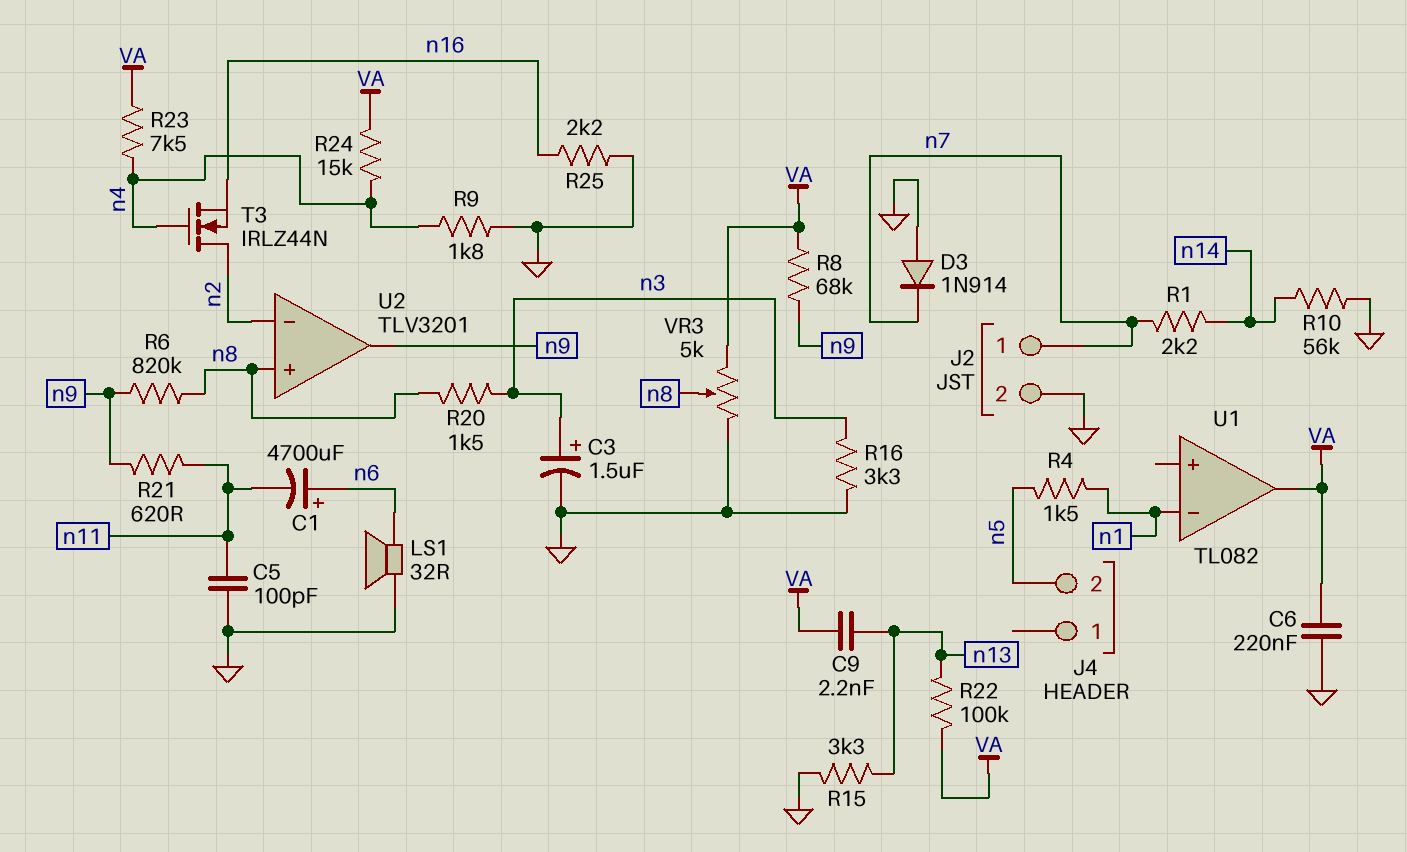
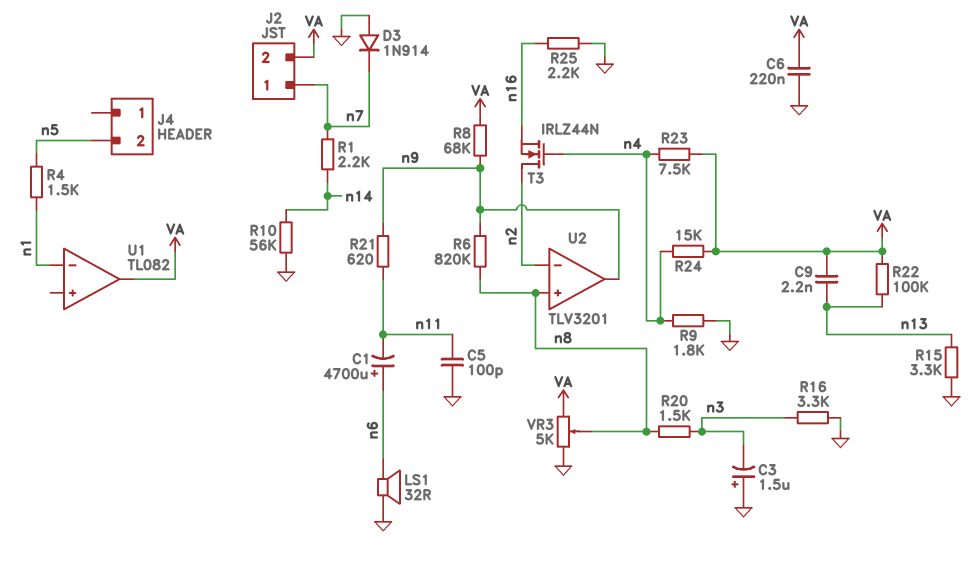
C3: 1.5uF (plus n3, minus GND) -> 1.5uF (plus GND, minus n3)
J2 pin 2: GND -> VA

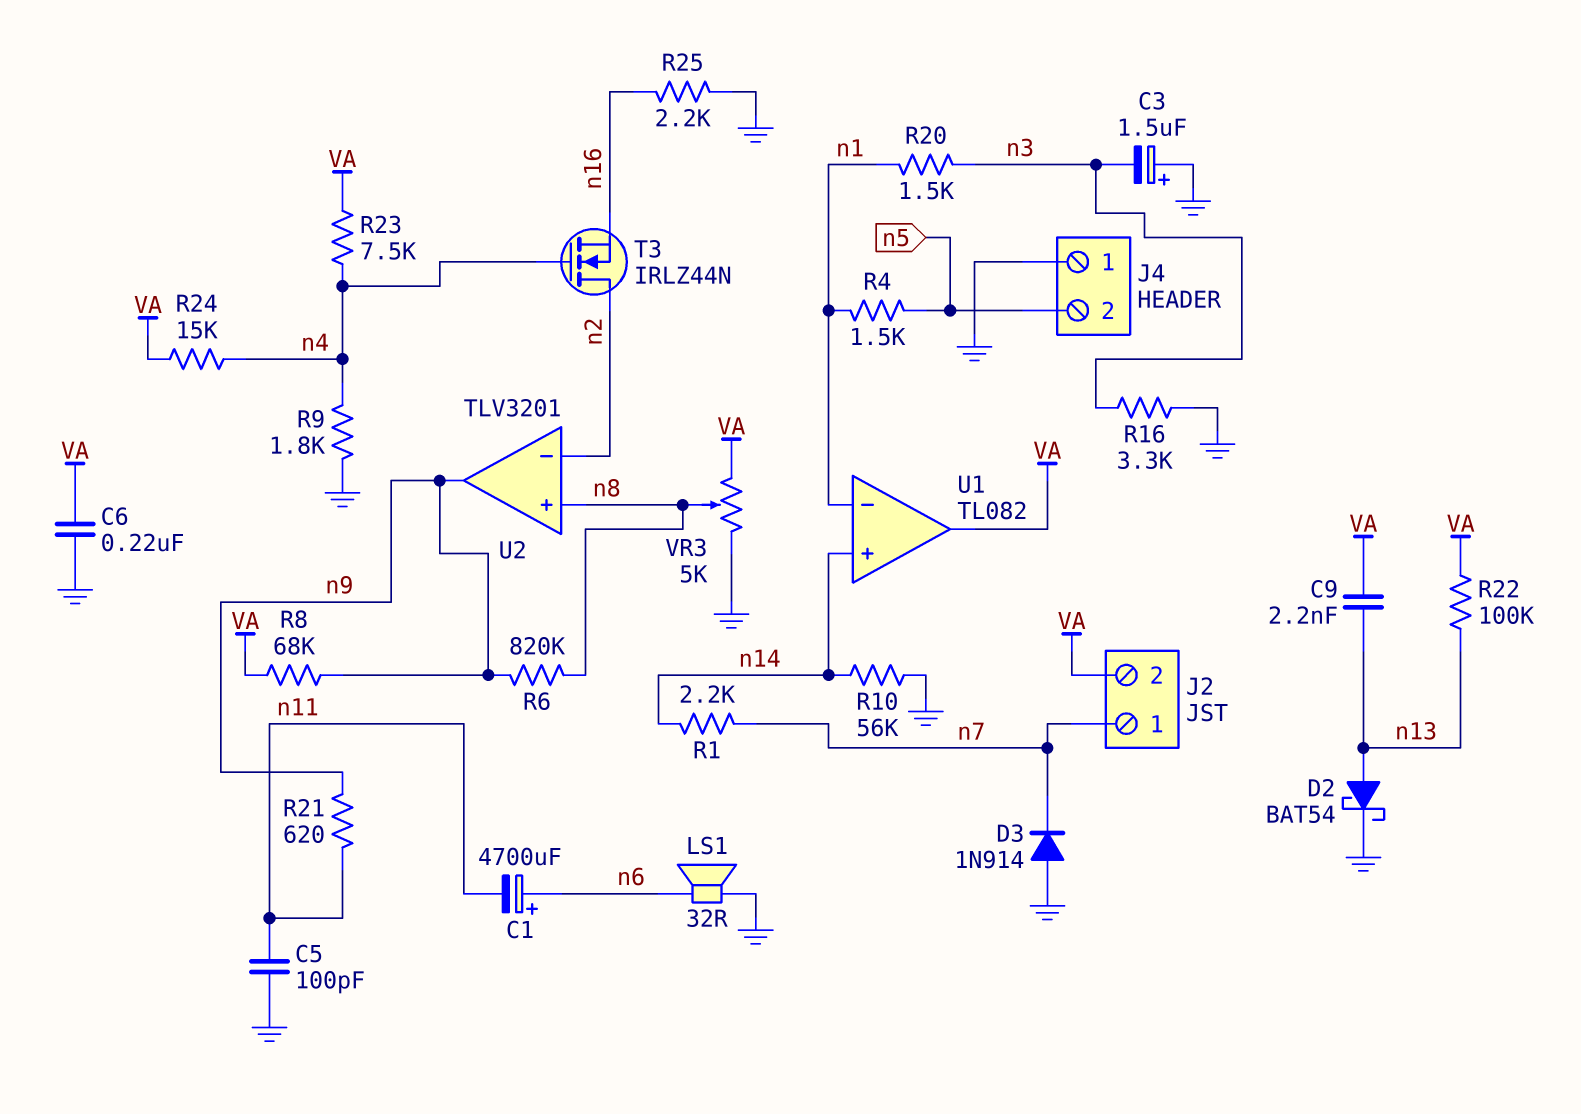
D2: none -> schottky BAT54 (A n13, K GND)
J4 pin 1: none -> GND
R15: 3.3k (GND, n13) -> none
R20: 1.5k (n3, n8) -> 1.5k (n1, n3)
U1 pin in+: none -> n14

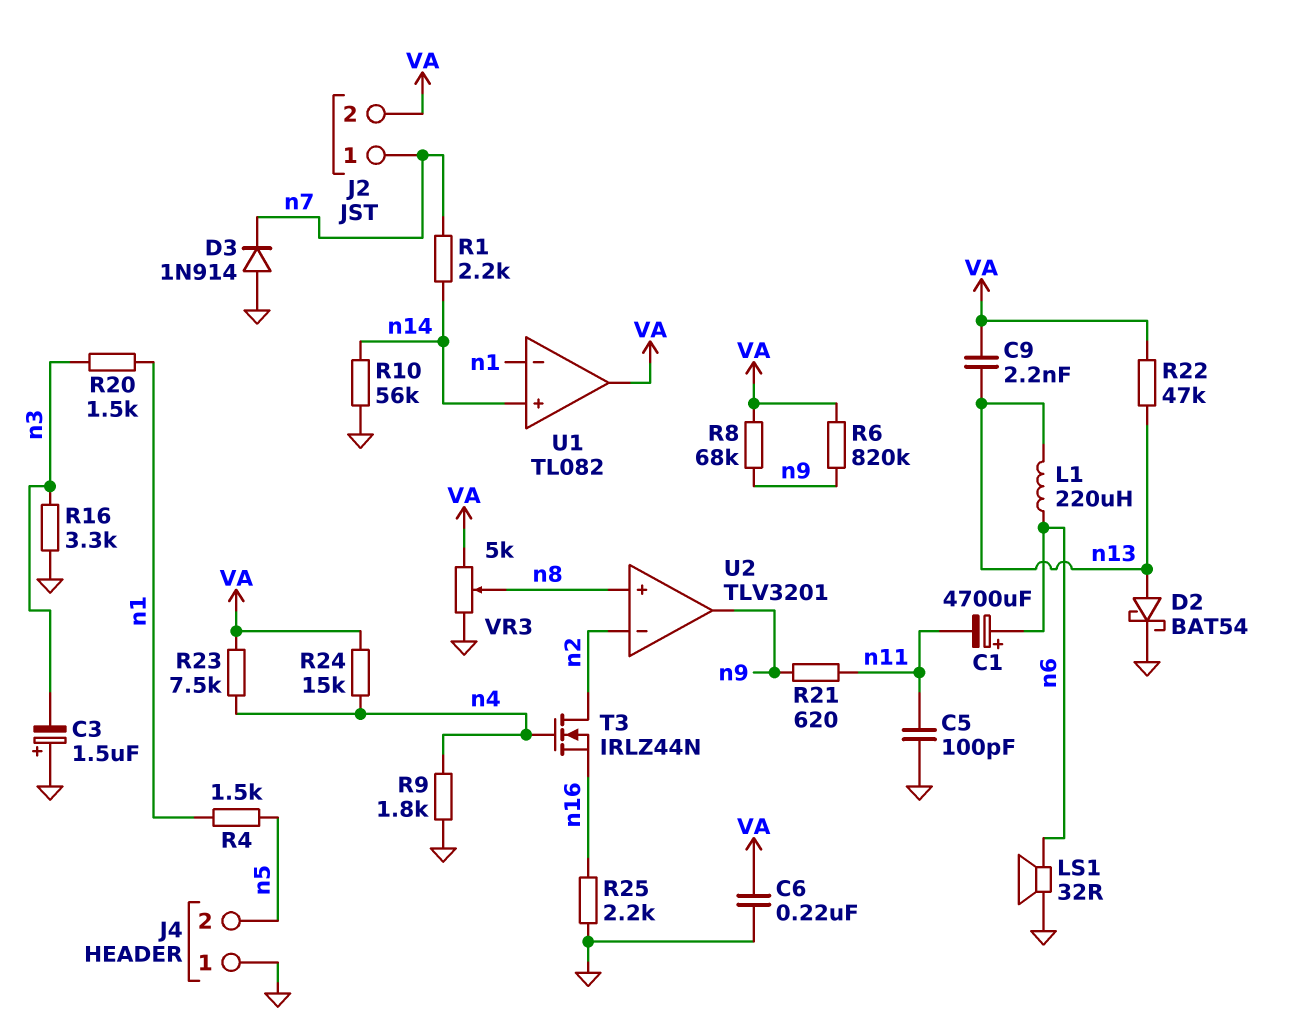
L1: none -> 220uH (n6, n13)
R6: 820k (n8, n9) -> 820k (VA, n9)
R22: 100k (VA, n13) -> 47k (VA, n13)

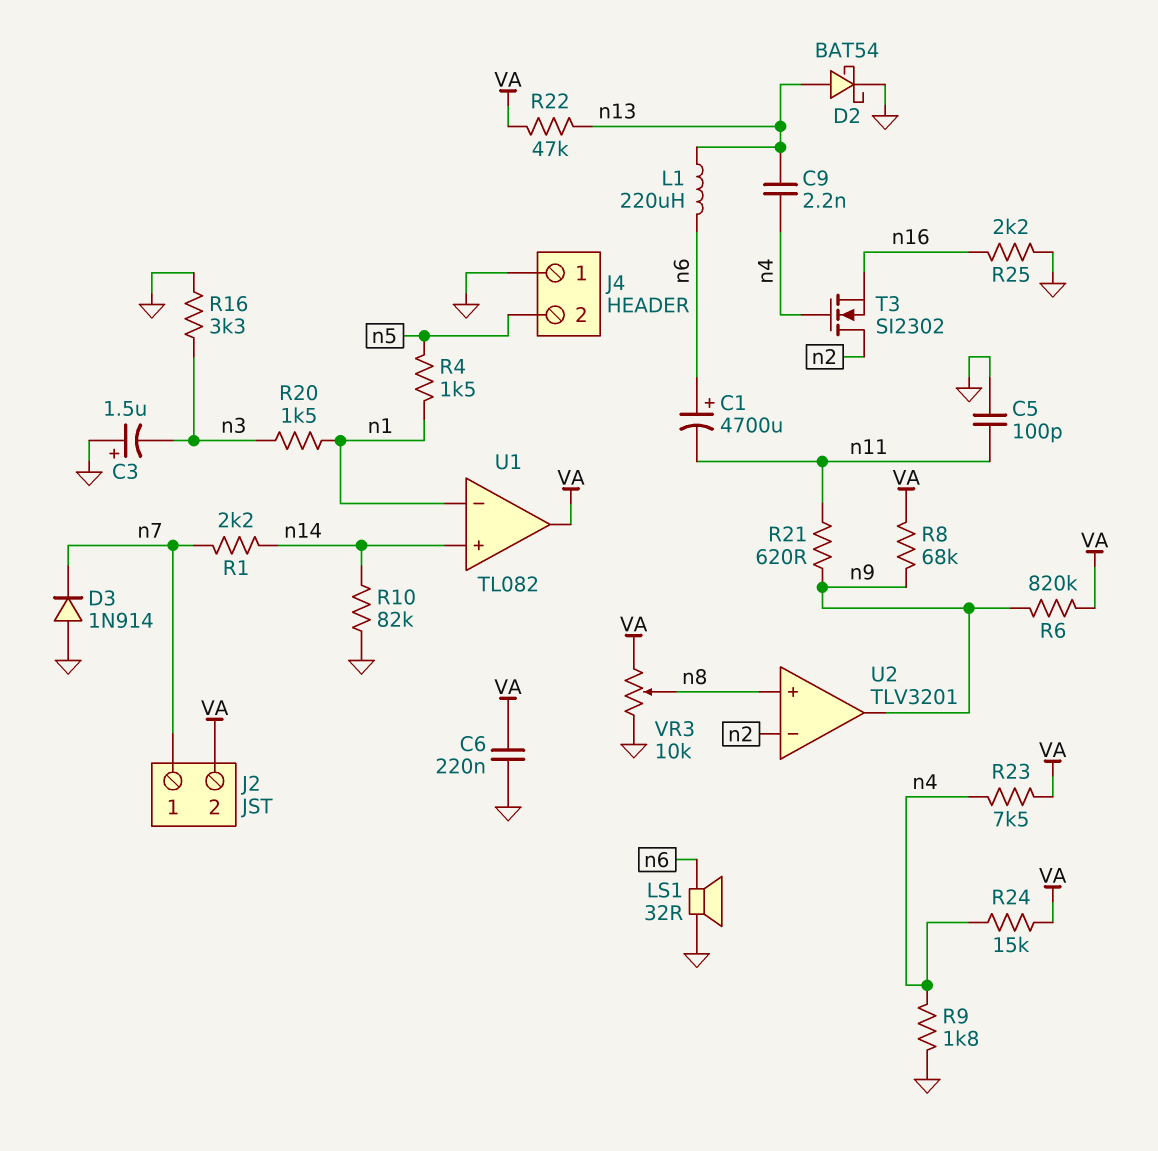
C9: 2.2nF (VA, n13) -> 2.2nF (n4, n13)
R10: 56k (GND, n14) -> 82k (GND, n14)
T3: NMOS IRLZ44N (G n4, D n2, S n16) -> NMOS SI2302 (G n4, D n2, S n16)
VR3: 5k (GND, VA, wiper n8) -> 10k (GND, VA, wiper n8)

